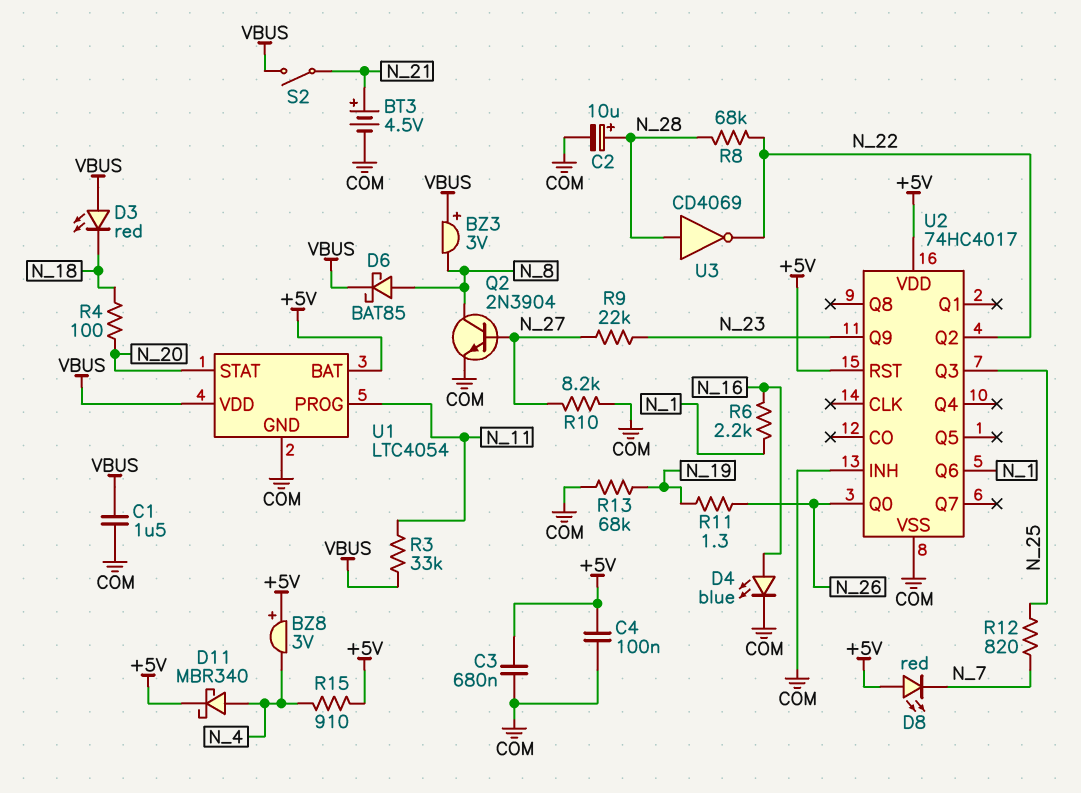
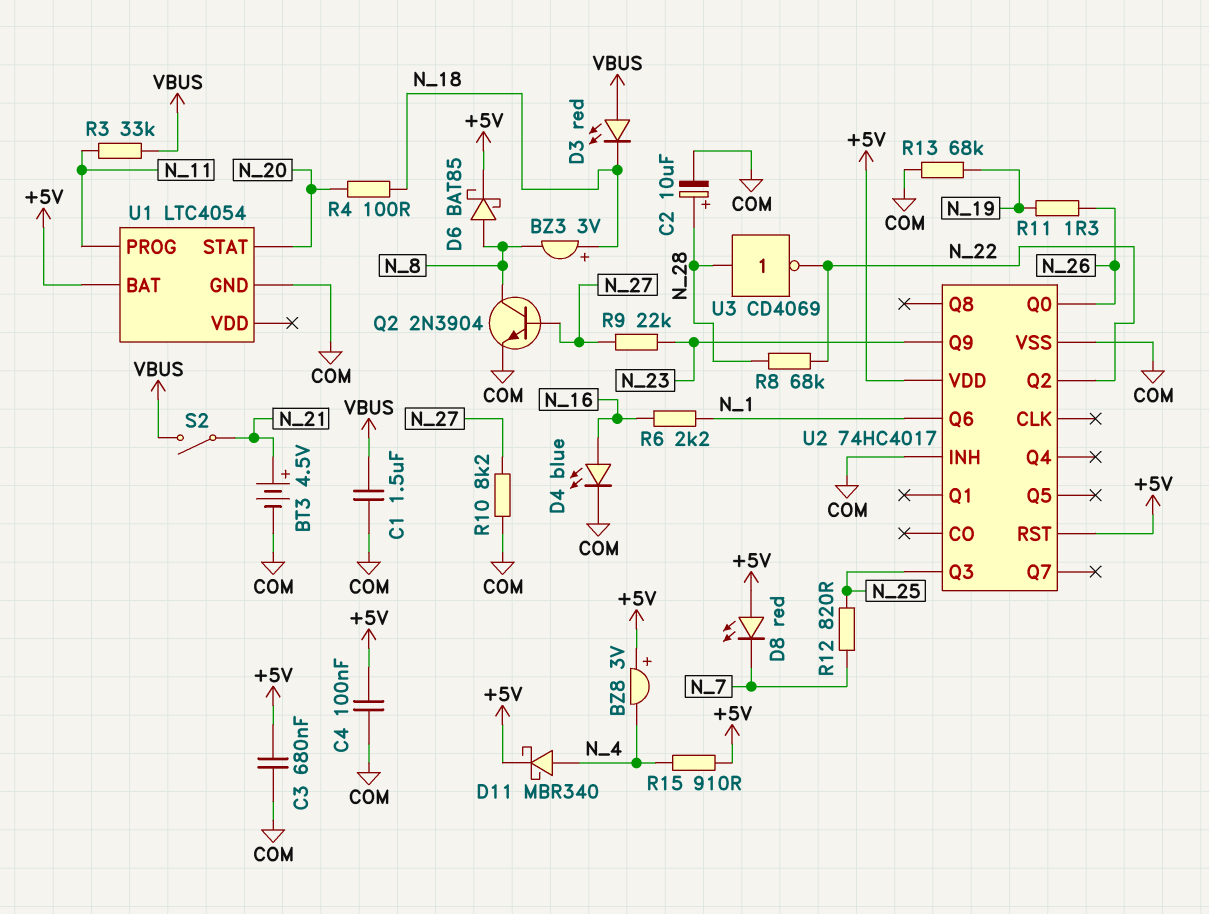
BZ3: buzzer 3V (plus VBUS, minus N_8) -> buzzer 3V (plus N_18, minus N_8)
D6: schottky BAT85 (A N_8, K VBUS) -> schottky BAT85 (A N_8, K +5V)
U1 pin VDD: VBUS -> none

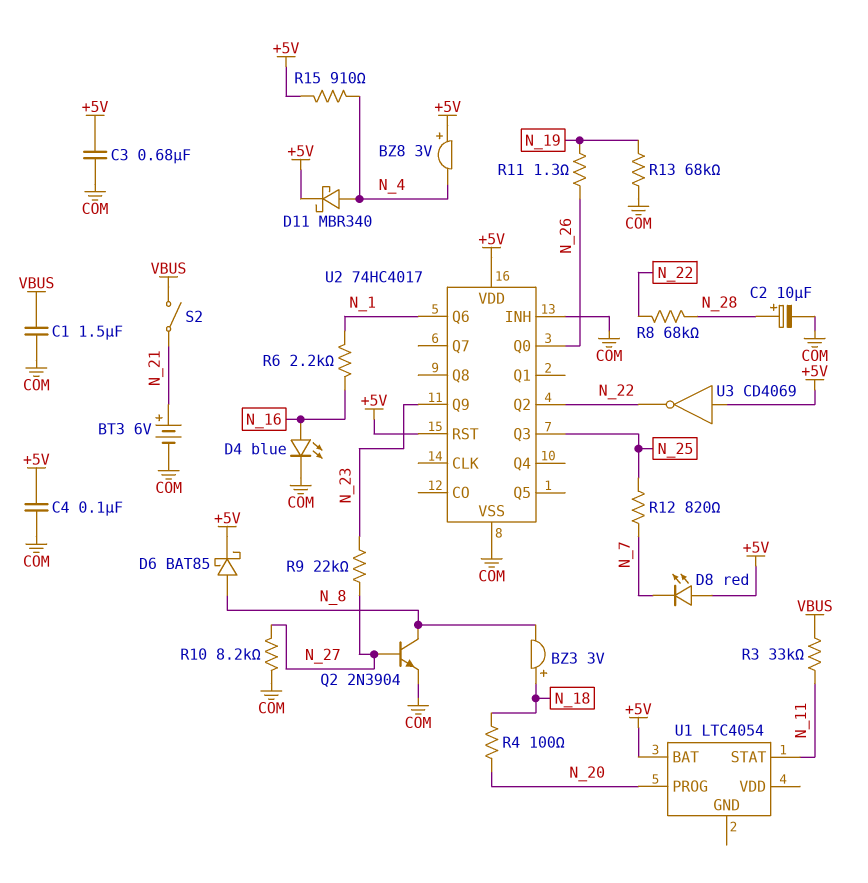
BT3: 4.5V (plus N_21, minus COM) -> 6V (plus N_21, minus COM)
D3: LED red (A VBUS, K N_18) -> none
U1 pin GND: COM -> none
U1 pin PROG: N_11 -> N_20
U1 pin STAT: N_20 -> N_11
U3: NOT CD4069 (in N_28, out N_22) -> NOT CD4069 (in +5V, out N_22)

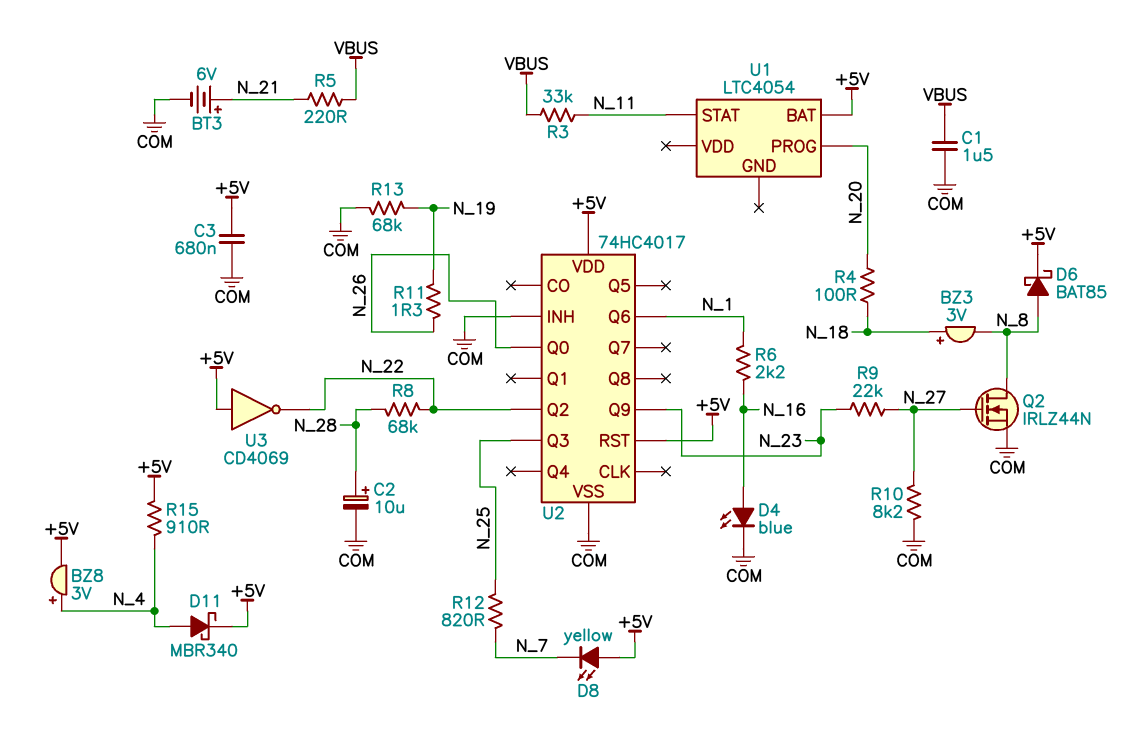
BZ8: buzzer 3V (plus +5V, minus N_4) -> buzzer 3V (plus N_4, minus +5V)
C4: 100nF (+5V, COM) -> none
D8: LED red (A +5V, K N_7) -> LED yellow (A +5V, K N_7)
Q2: NPN 2N3904 (B N_27, C N_8, E COM) -> NMOS IRLZ44N (G N_27, D N_8, S COM)
R5: none -> 220 (N_21, VBUS)
S2: switch (N_21, VBUS) -> none

